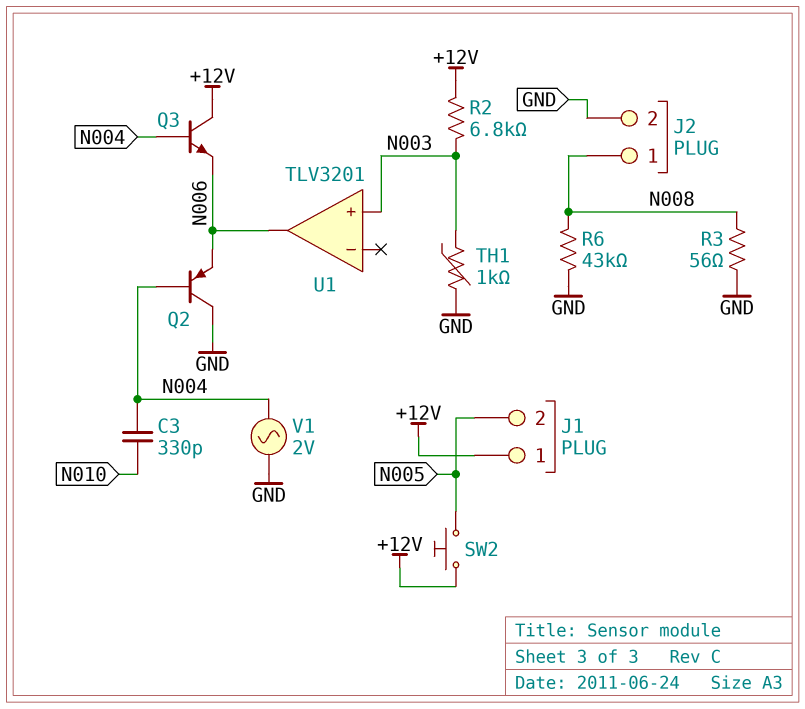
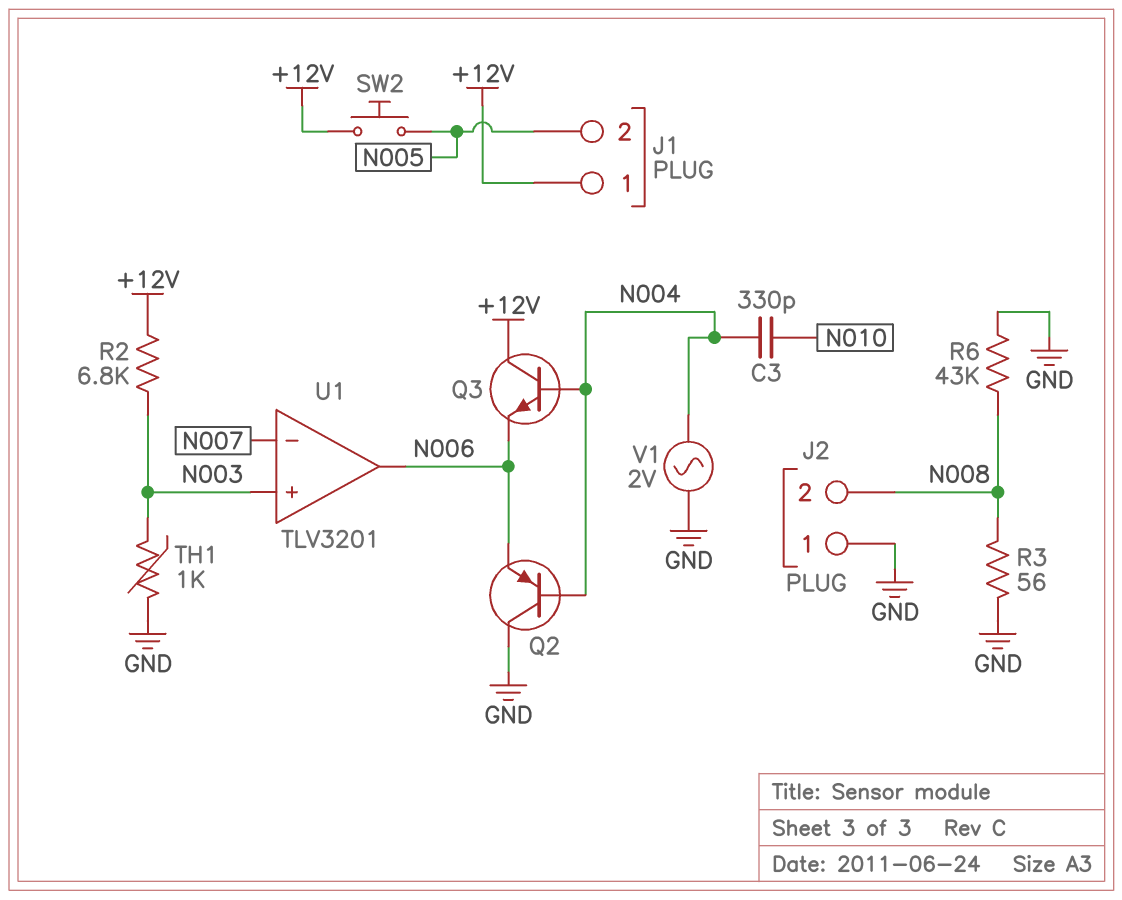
J2 pin 1: N008 -> GND
J2 pin 2: GND -> N008
U1 pin in-: none -> N007

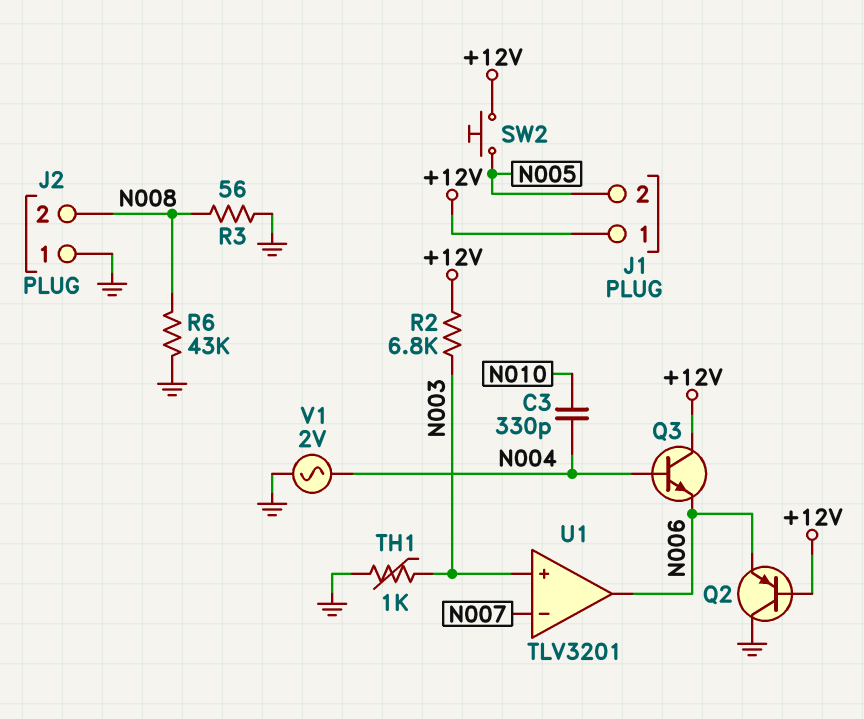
Q2: PNP (B N004, C GND, E N006) -> PNP (B +12V, C GND, E N006)

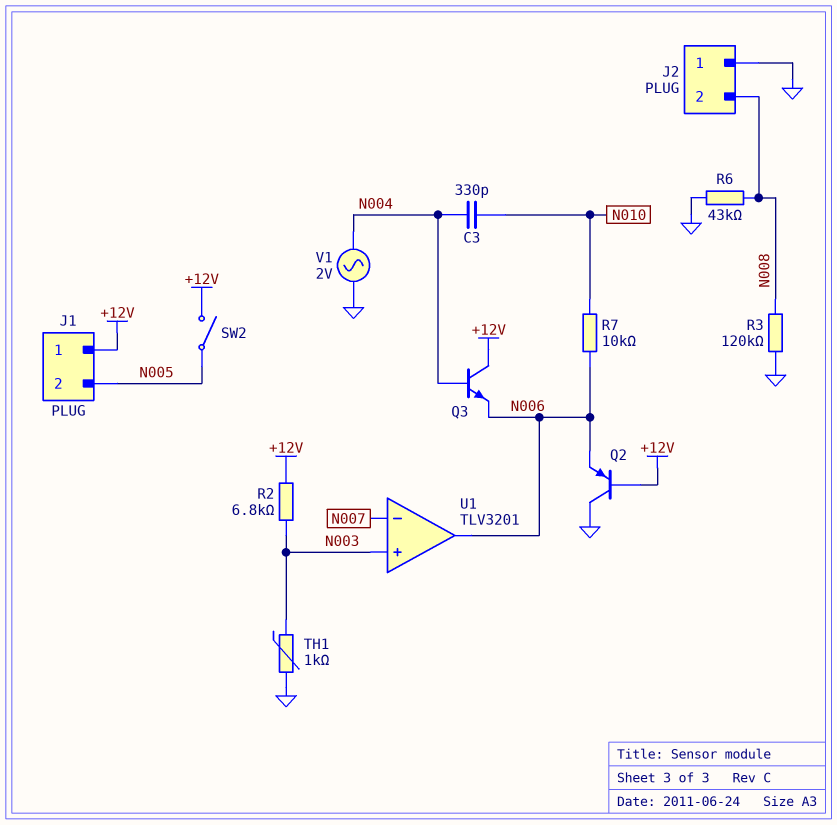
R3: 56 (GND, N008) -> 120k (GND, N008)
R7: none -> 10k (N006, N010)
SW2: button (+12V, N005) -> switch (+12V, N005)

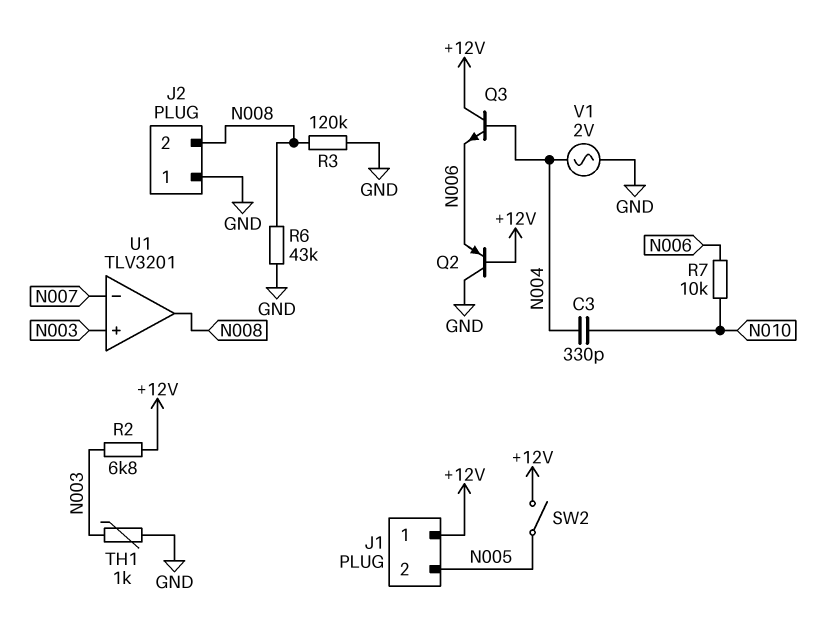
U1 pin out: N006 -> N008

